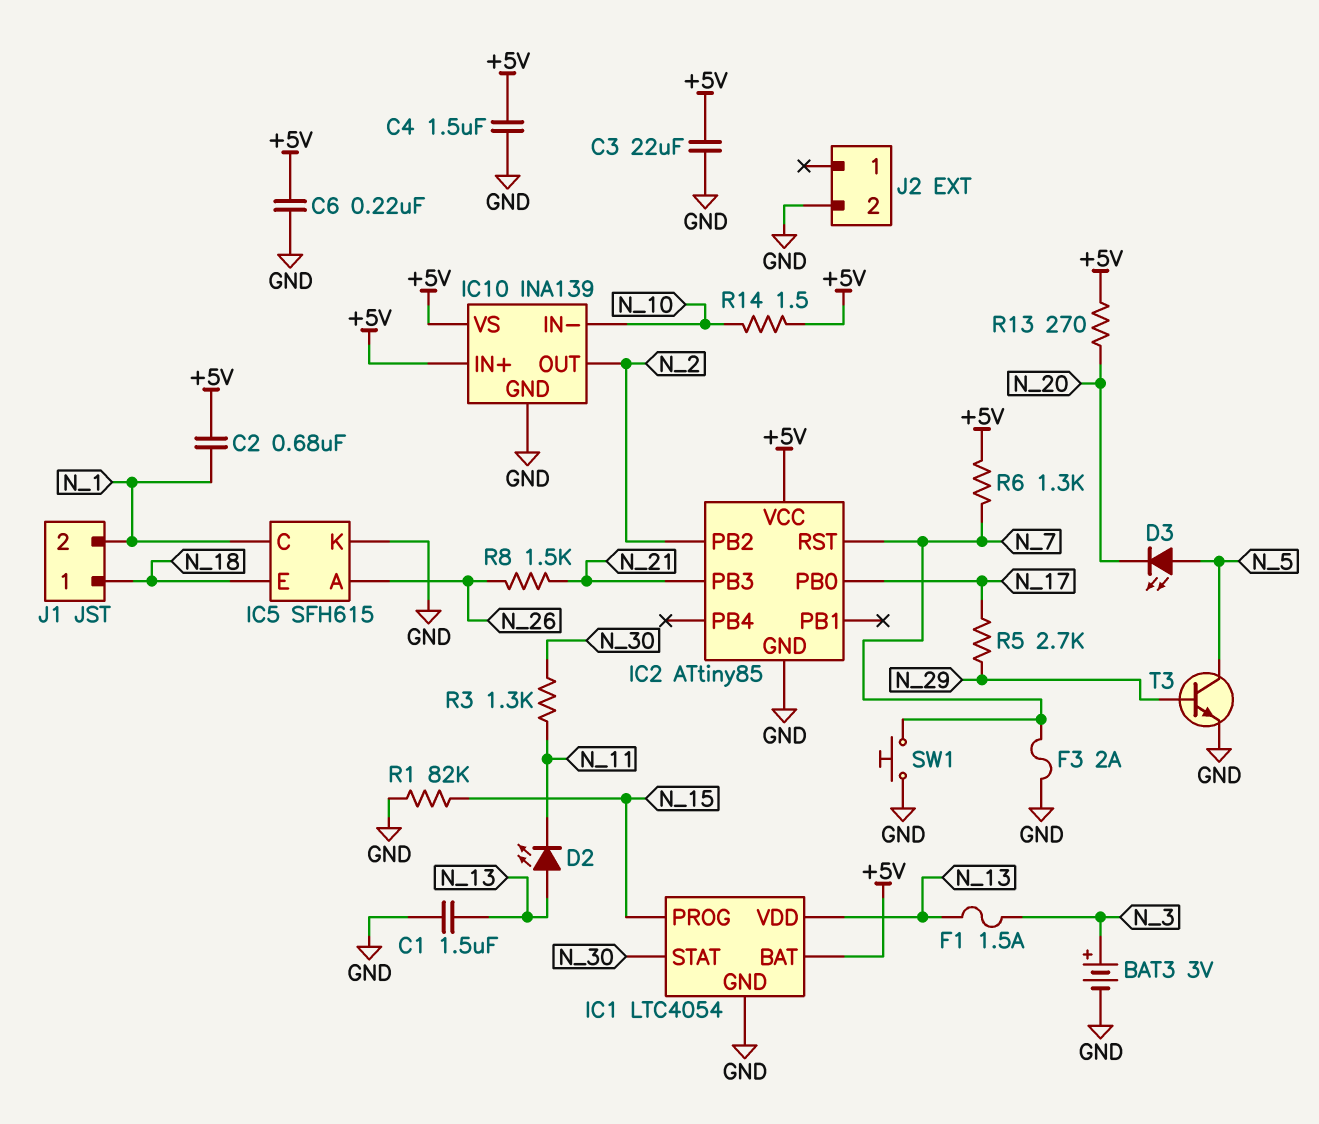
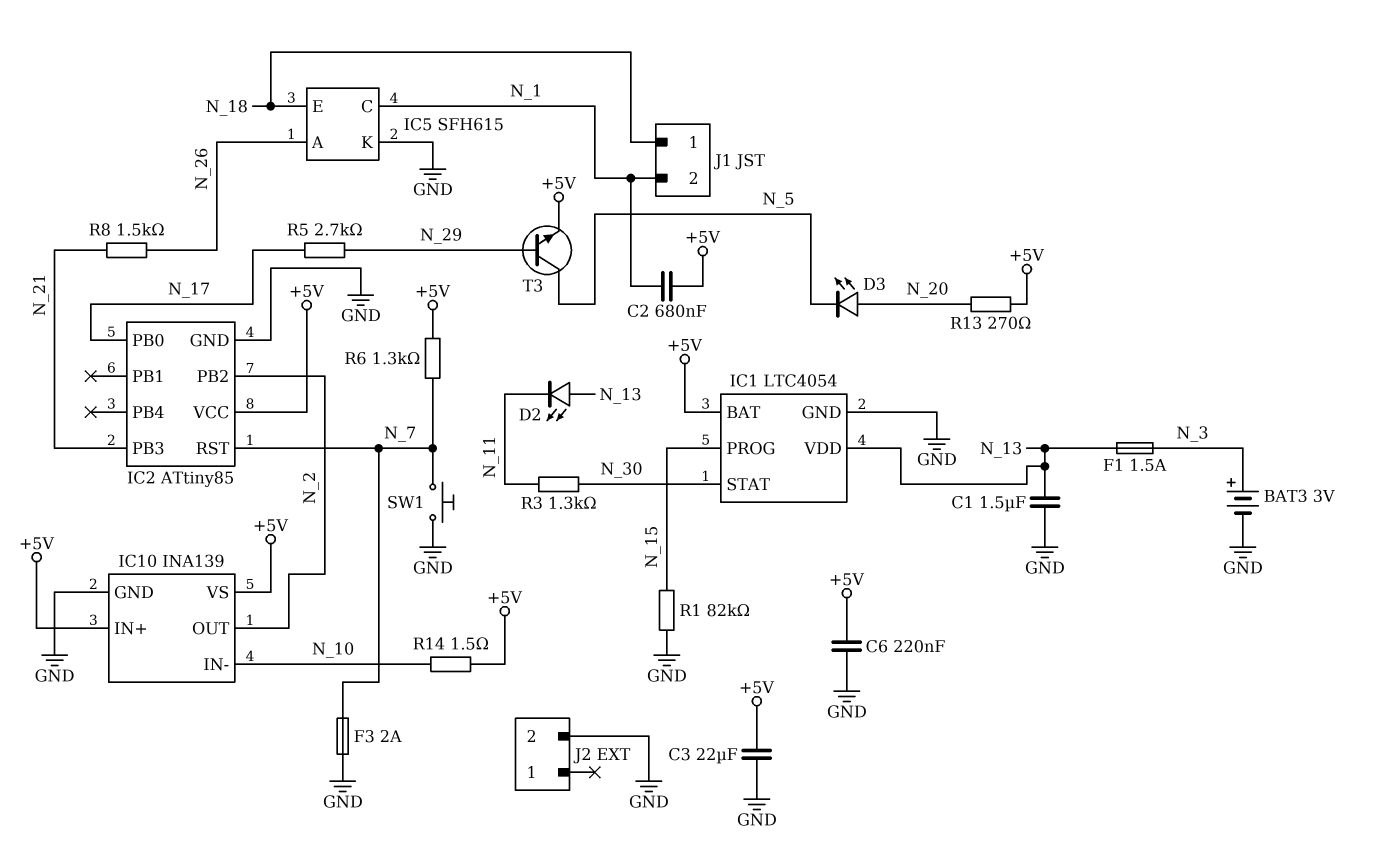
C4: 1.5uF (+5V, GND) -> none
D3: LED (A N_5, K N_20) -> LED (A N_20, K N_5)
T3: NPN (B N_29, C N_5, E GND) -> NPN (B N_29, C N_5, E +5V)

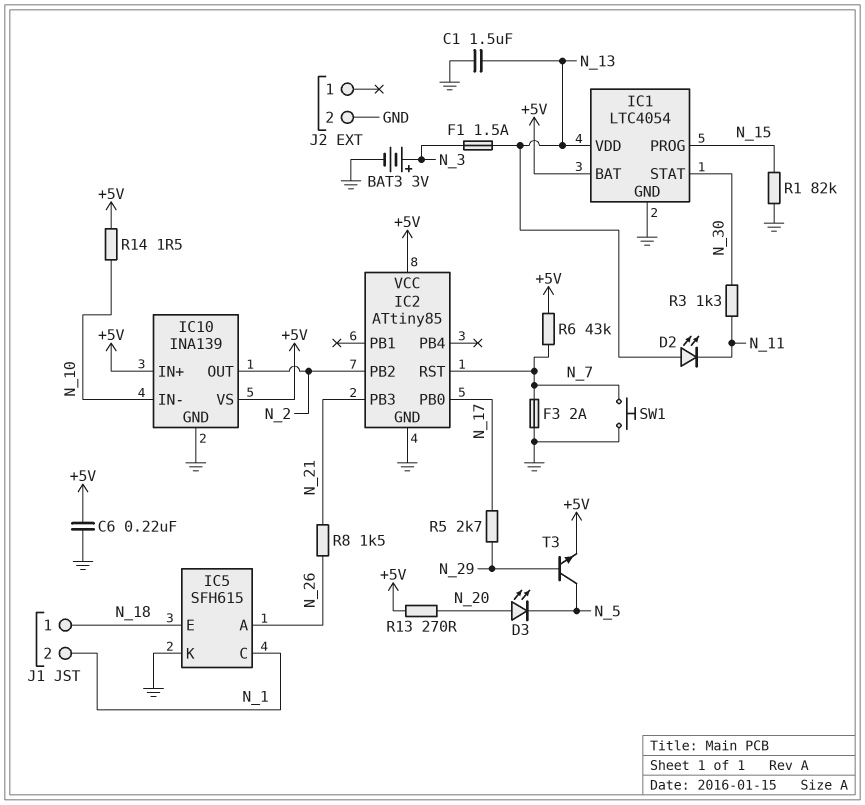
C2: 680nF (+5V, N_1) -> none
C3: 22uF (+5V, GND) -> none
R6: 1.3k (+5V, N_7) -> 43k (+5V, N_7)

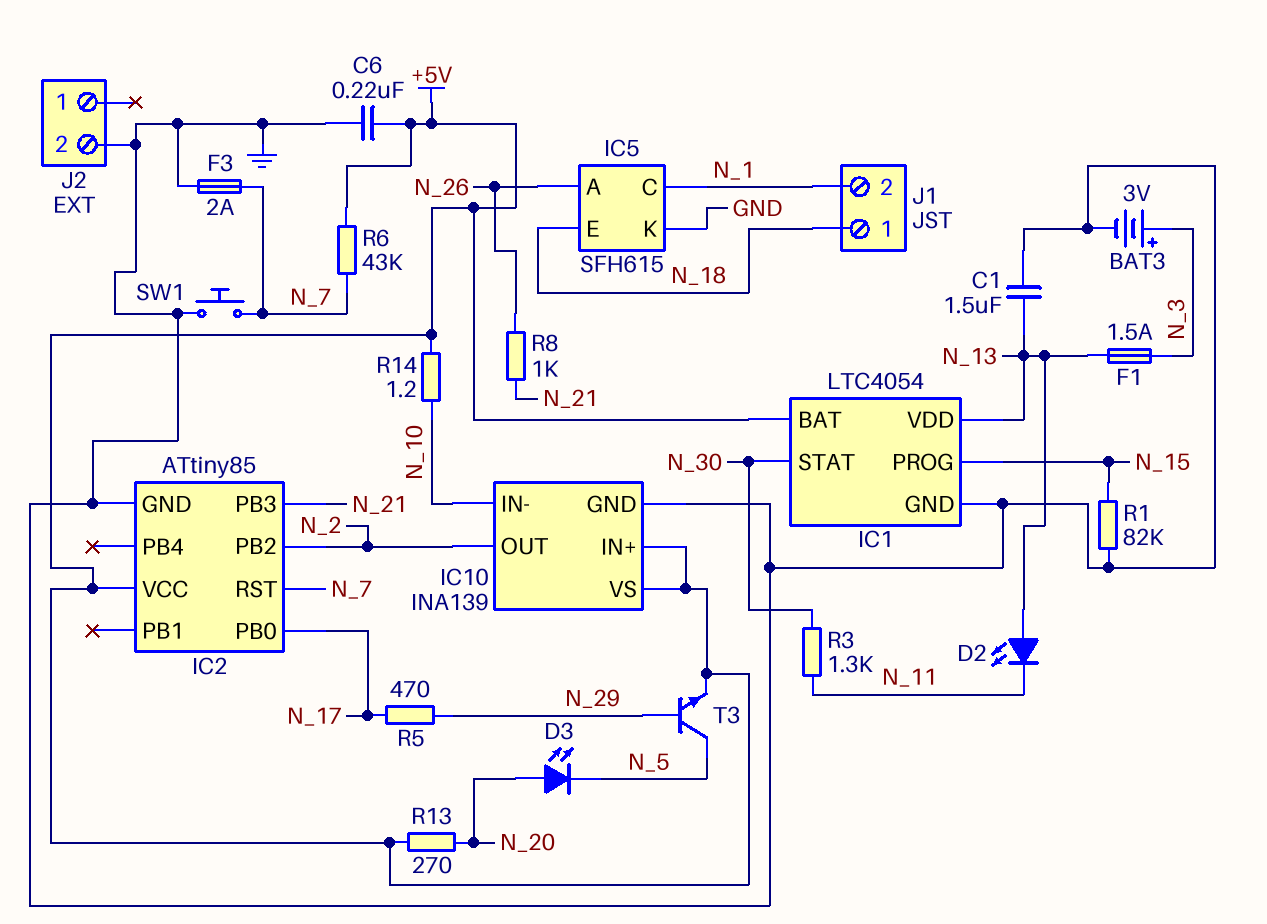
R5: 2.7k (N_17, N_29) -> 470 (N_17, N_29)
R8: 1.5k (N_21, N_26) -> 1k (N_21, N_26)
R14: 1.5 (+5V, N_10) -> 1.2 (+5V, N_10)

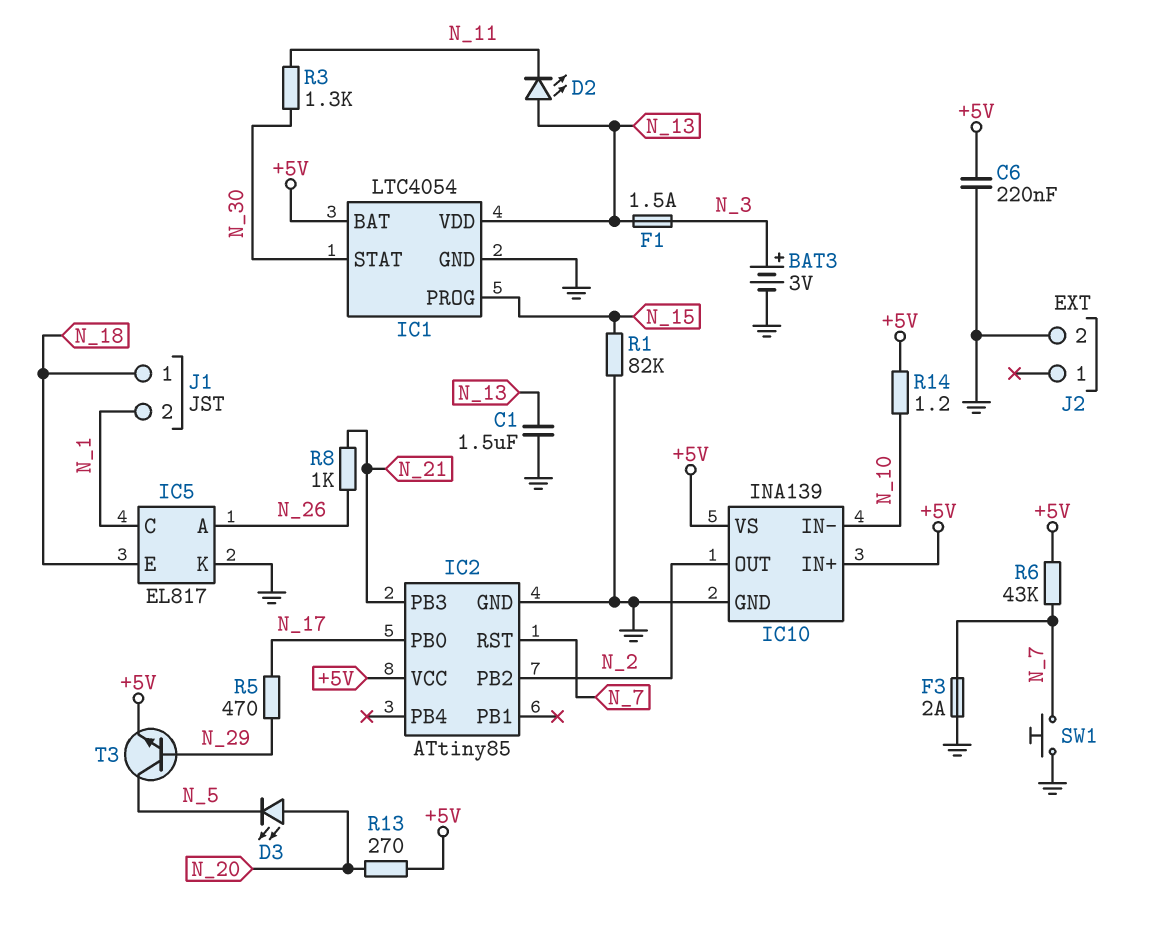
IC5: SFH615 -> EL817

